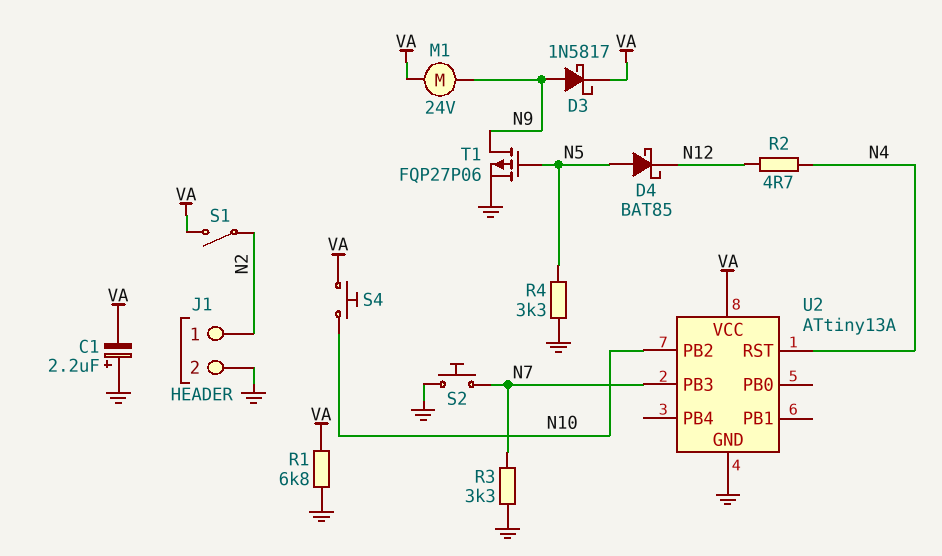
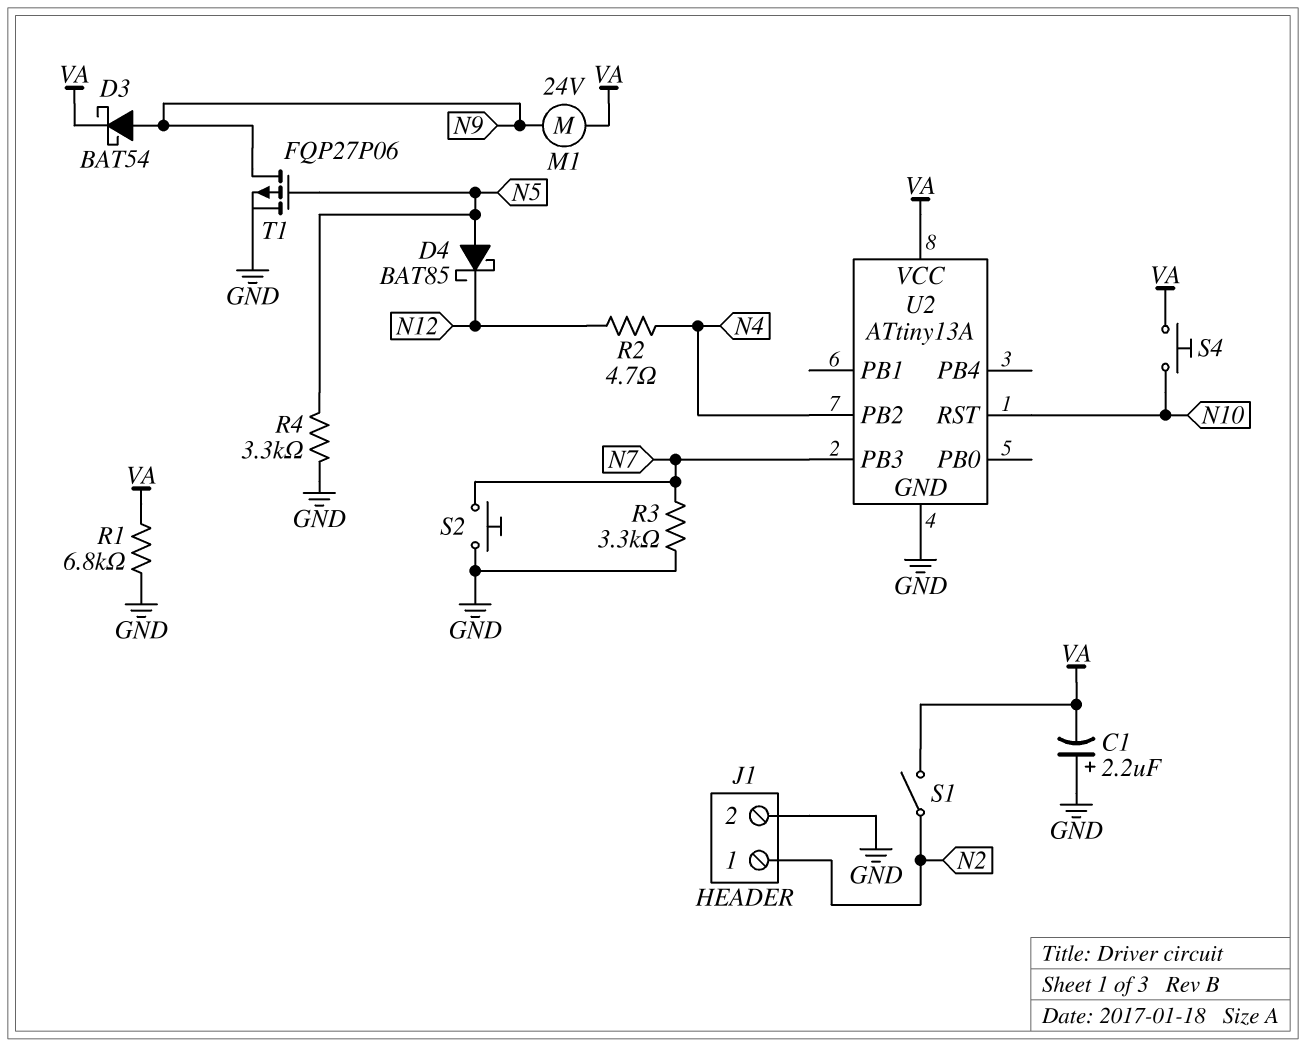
D3: schottky 1N5817 (A N9, K VA) -> schottky BAT54 (A N9, K VA)
U2 pin PB2: N10 -> N4
U2 pin RST: N4 -> N10

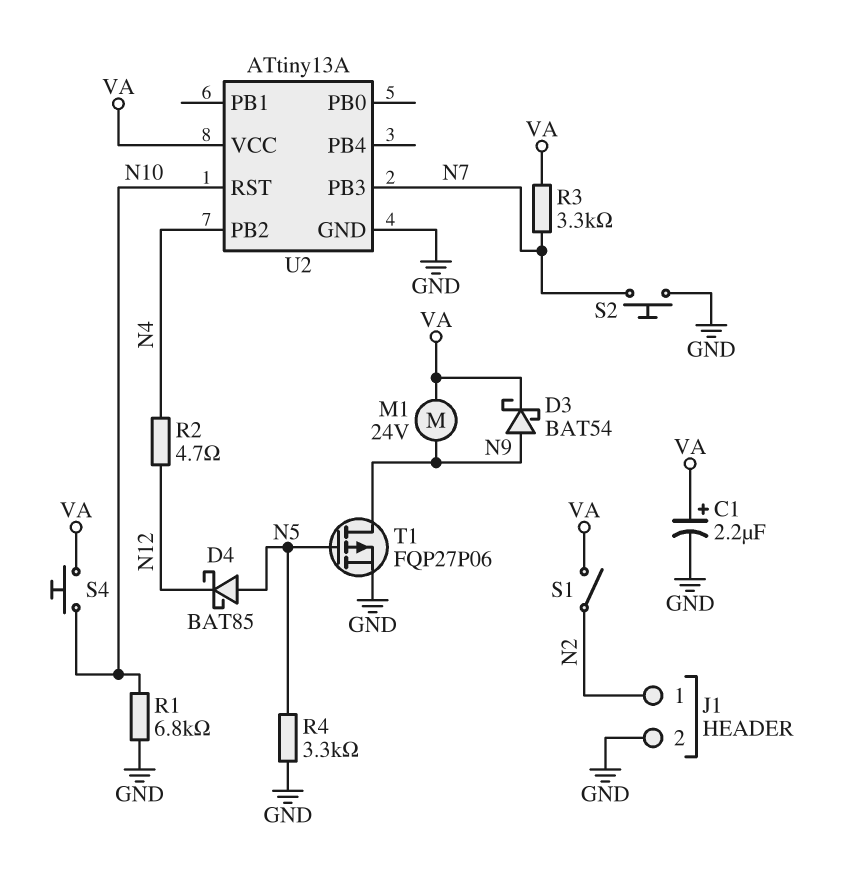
C1: 2.2uF (plus GND, minus VA) -> 2.2uF (plus VA, minus GND)
R1: 6.8k (GND, VA) -> 6.8k (GND, N10)
R3: 3.3k (GND, N7) -> 3.3k (N7, VA)

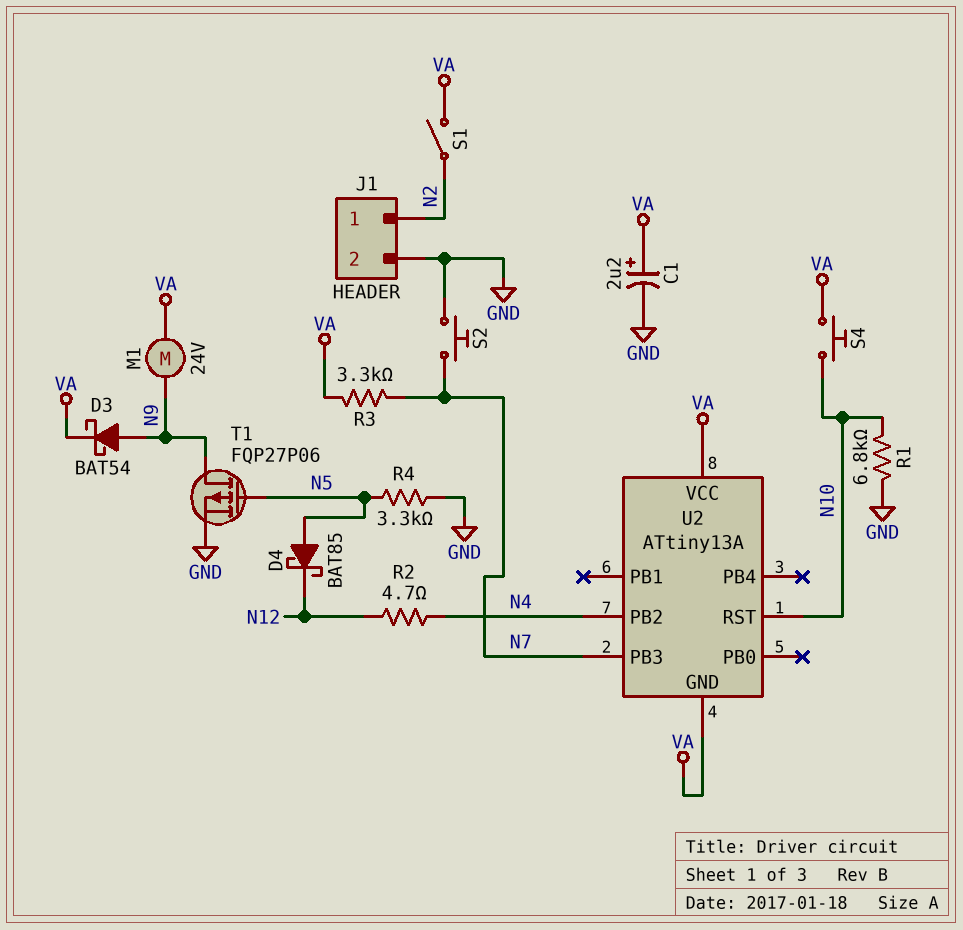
U2 pin GND: GND -> VA

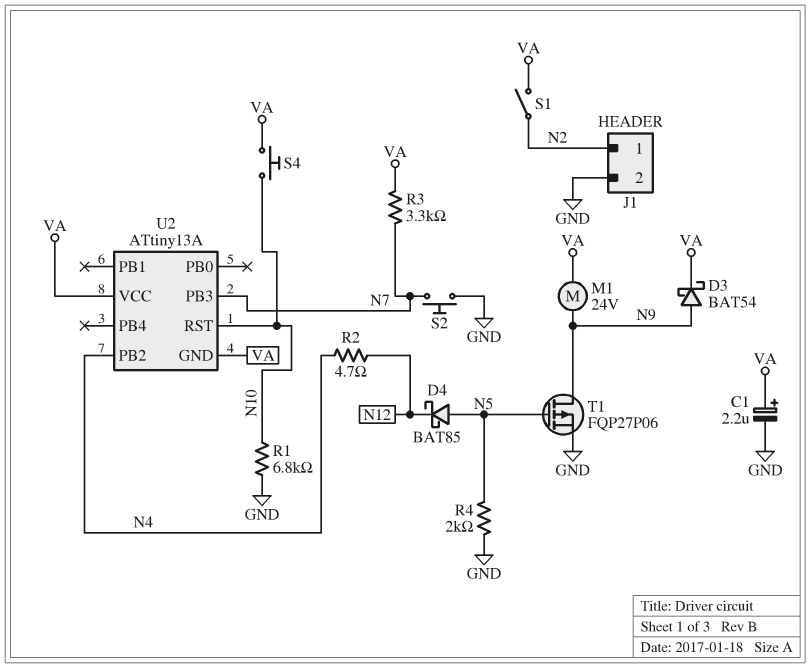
R4: 3.3k (GND, N5) -> 2k (GND, N5)

